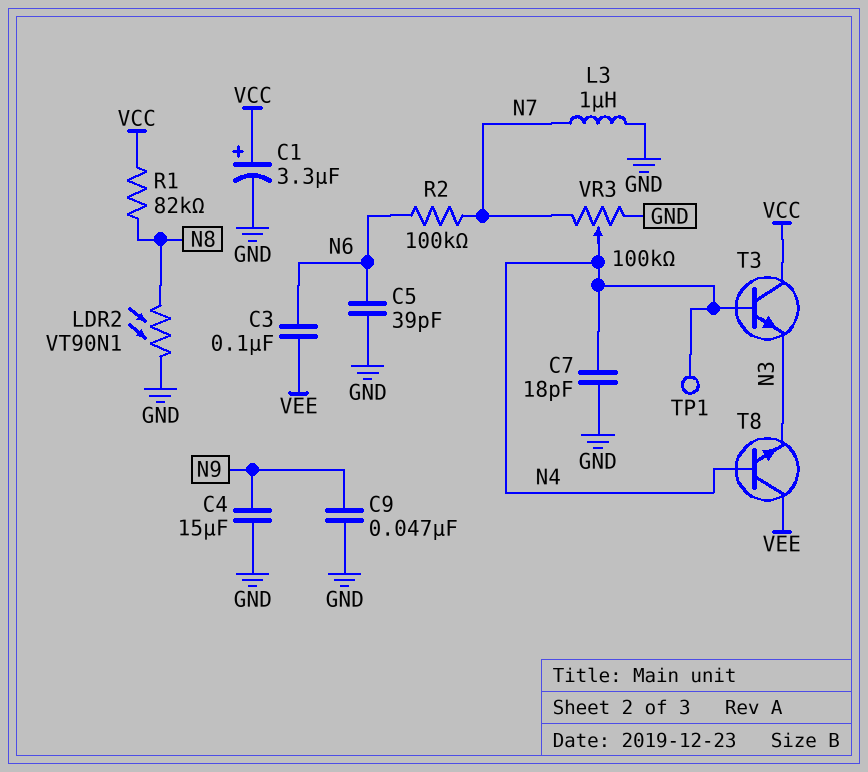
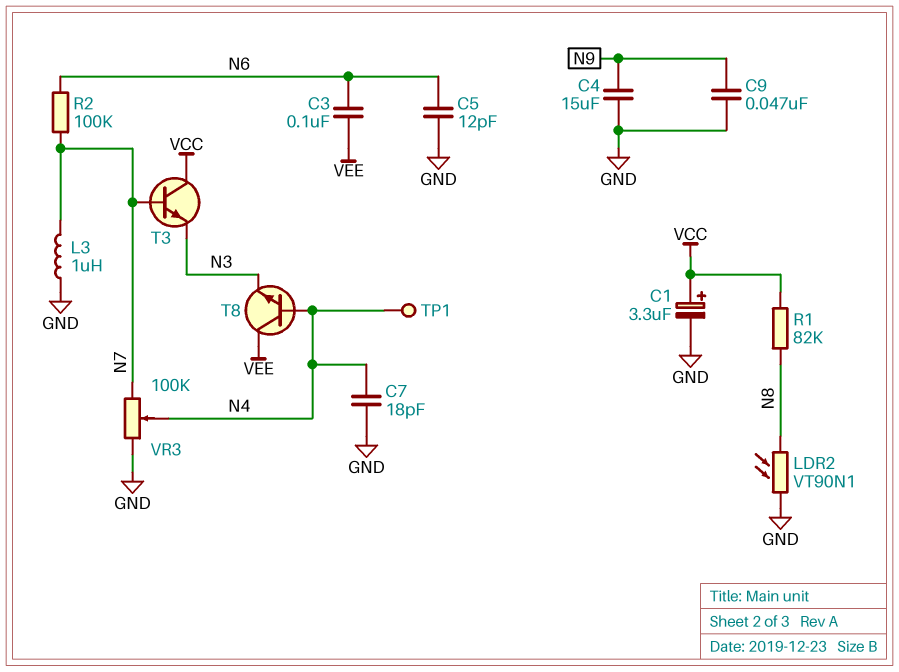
C5: 39pF (GND, N6) -> 12pF (GND, N6)
T3: NPN (B N4, C VCC, E N3) -> NPN (B N7, C VCC, E N3)

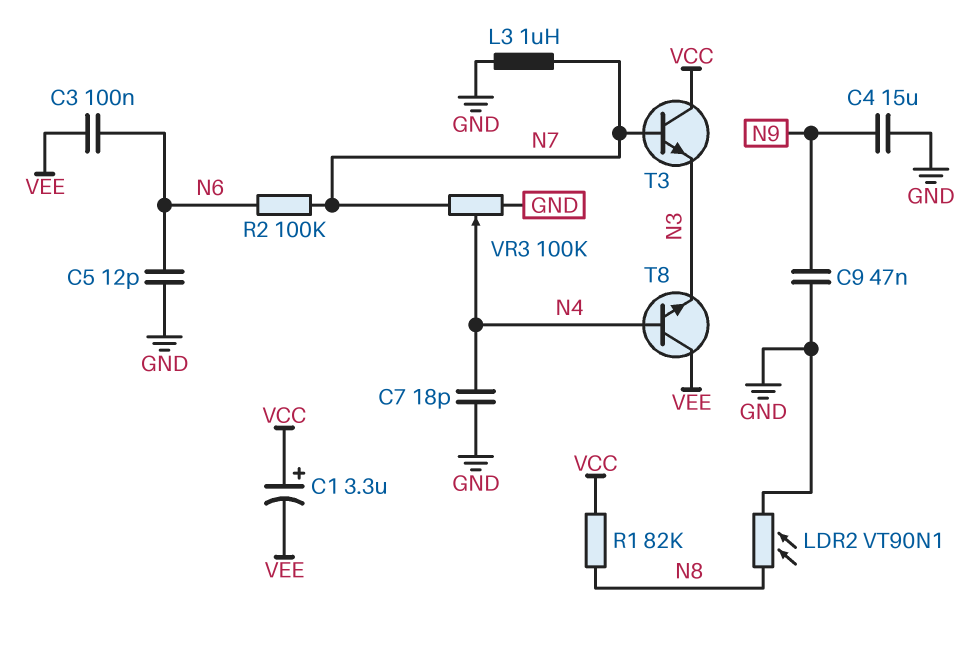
C1: 3.3uF (plus VCC, minus GND) -> 3.3uF (plus VCC, minus VEE)
TP1: test point (N4) -> none

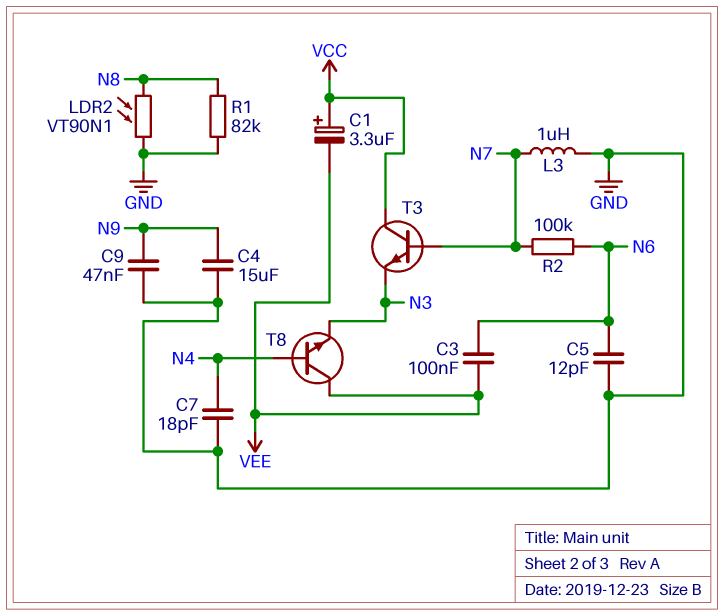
R1: 82k (N8, VCC) -> 82k (GND, N8)
VR3: 100k (GND, N7, wiper N4) -> none

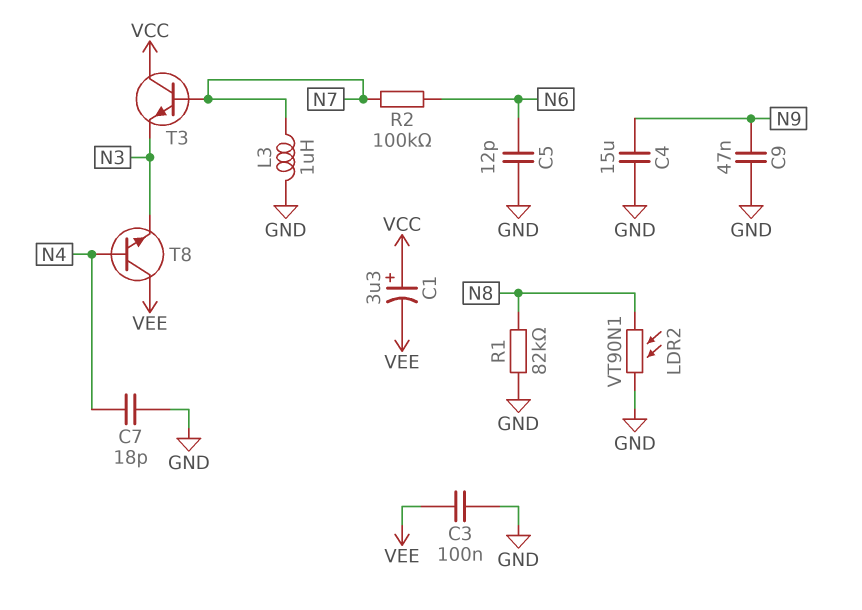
C3: 100nF (N6, VEE) -> 100nF (GND, VEE)

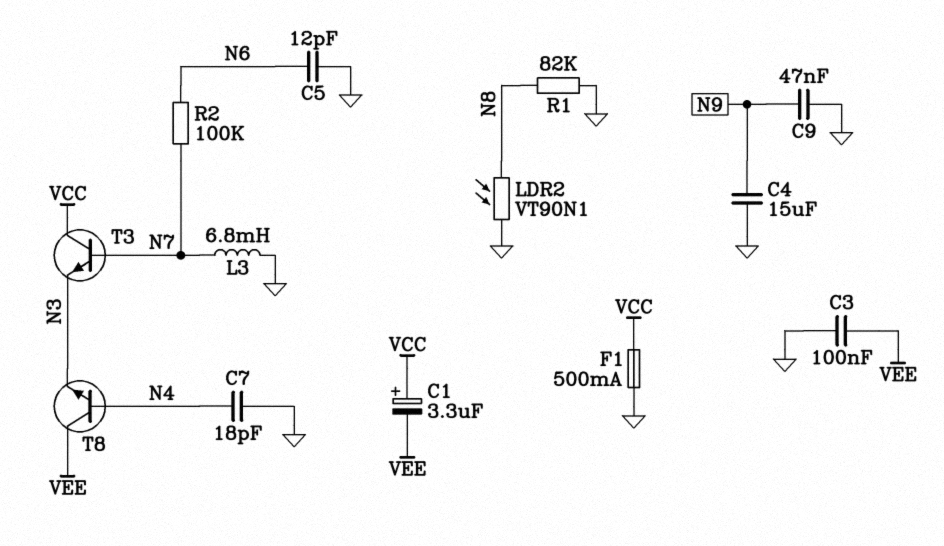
F1: none -> 500mA (GND, VCC)
L3: 1uH (GND, N7) -> 6.8mH (GND, N7)

